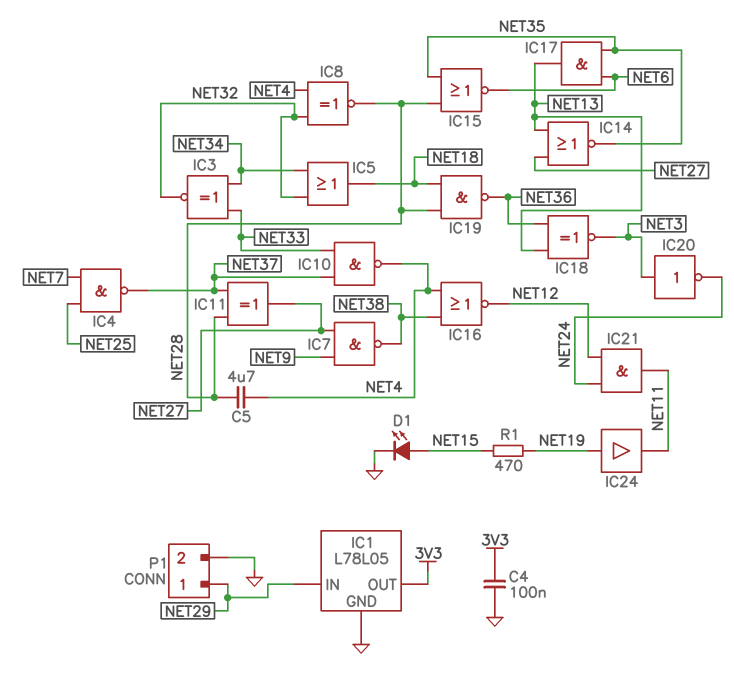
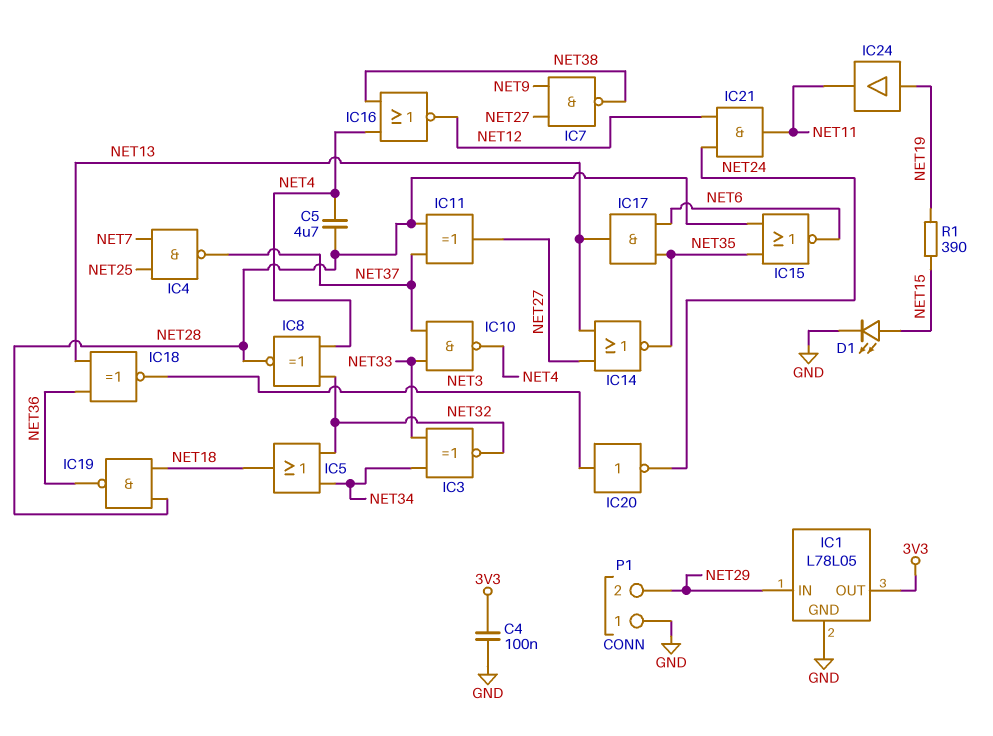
P1 pin 1: NET29 -> GND
P1 pin 2: GND -> NET29
R1: 470 (NET15, NET19) -> 390 (NET15, NET19)

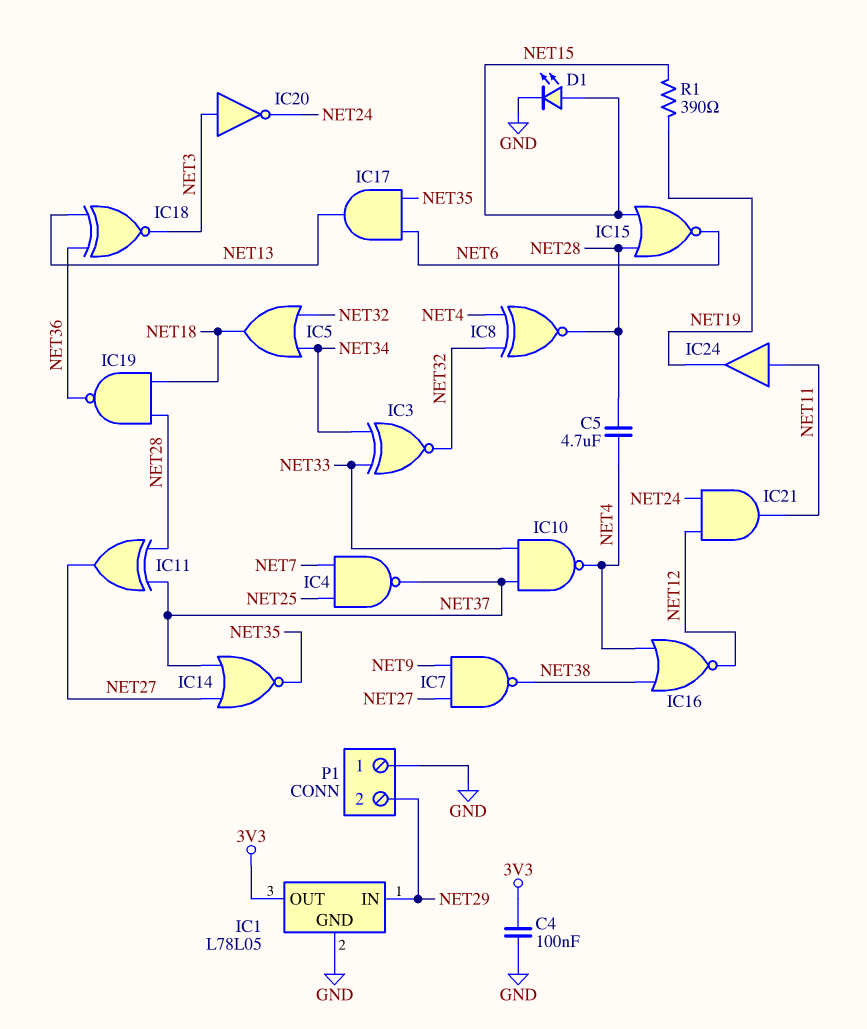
IC14: NOR (in NET13, in NET27, out NET35) -> NOR (in NET27, in NET37, out NET35)
IC15: NOR (in NET28, in NET35, out NET6) -> NOR (in NET15, in NET28, out NET6)
IC24: buffer (in NET19, out NET11) -> buffer (in NET11, out NET19)

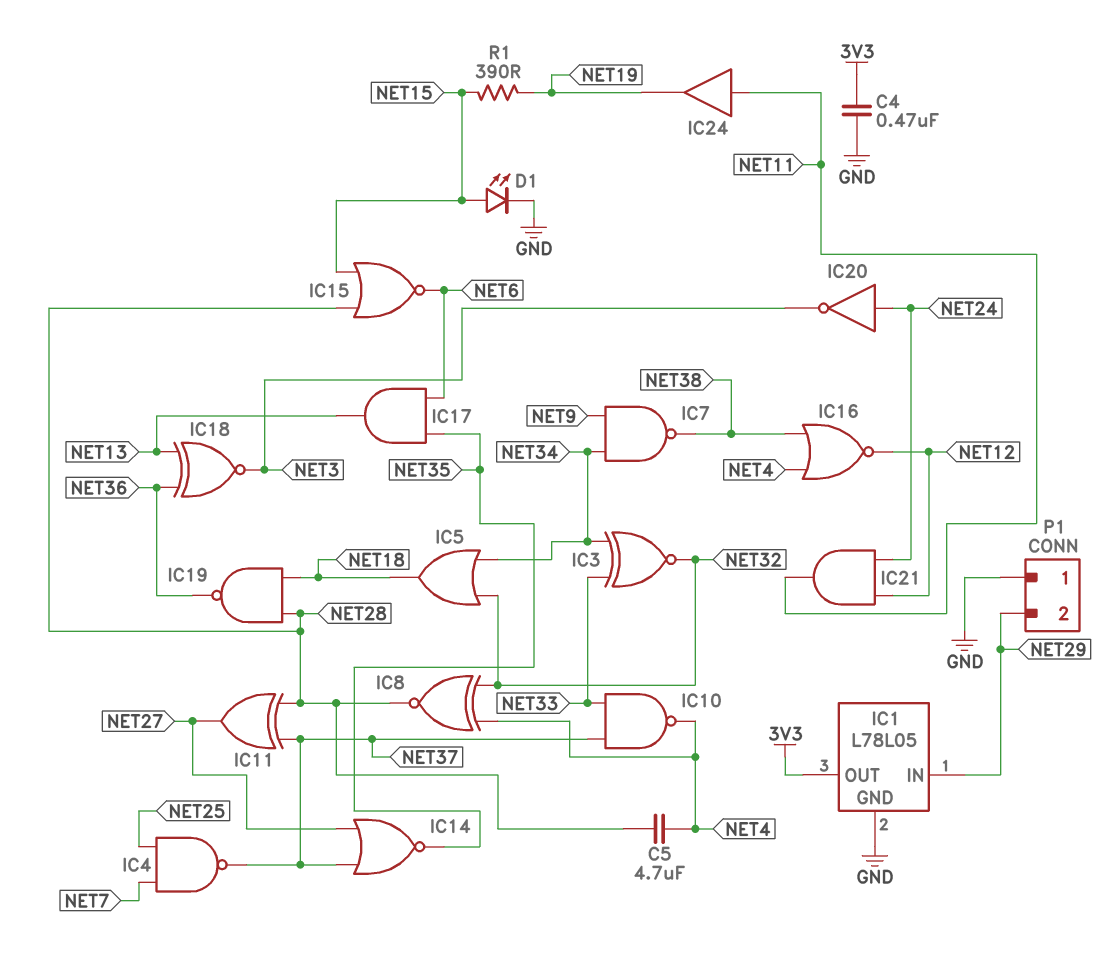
C4: 100nF (3V3, GND) -> 470nF (3V3, GND)
IC7: NAND (in NET9, in NET27, out NET38) -> NAND (in NET9, in NET34, out NET38)
IC20: NOT (in NET3, out NET24) -> NOT (in NET24, out NET3)

